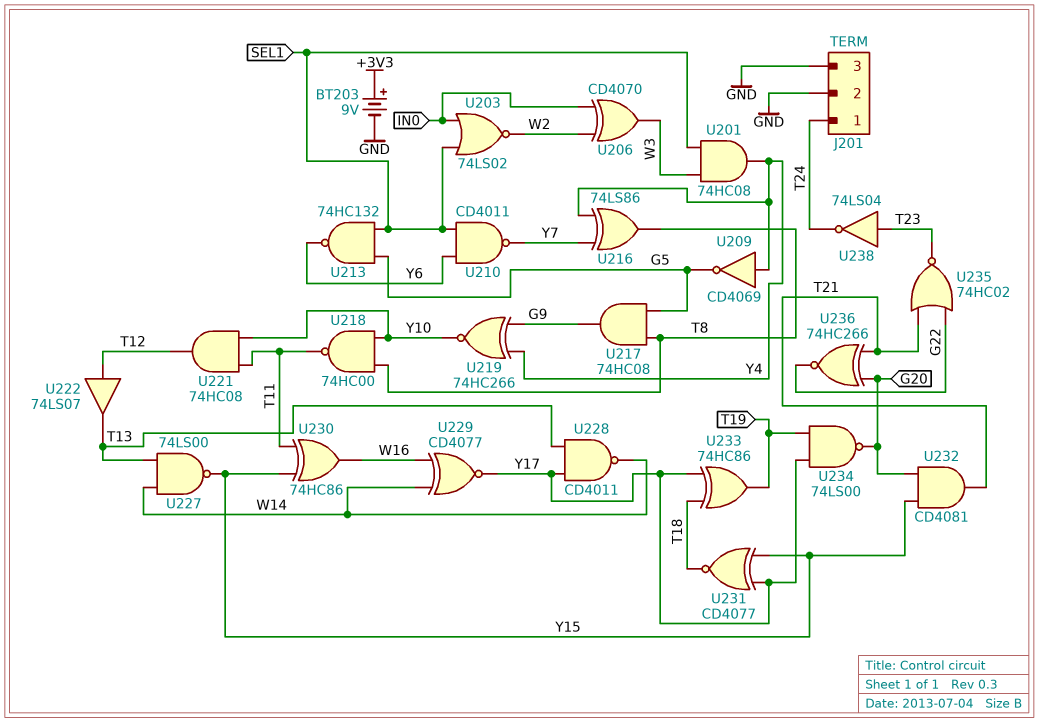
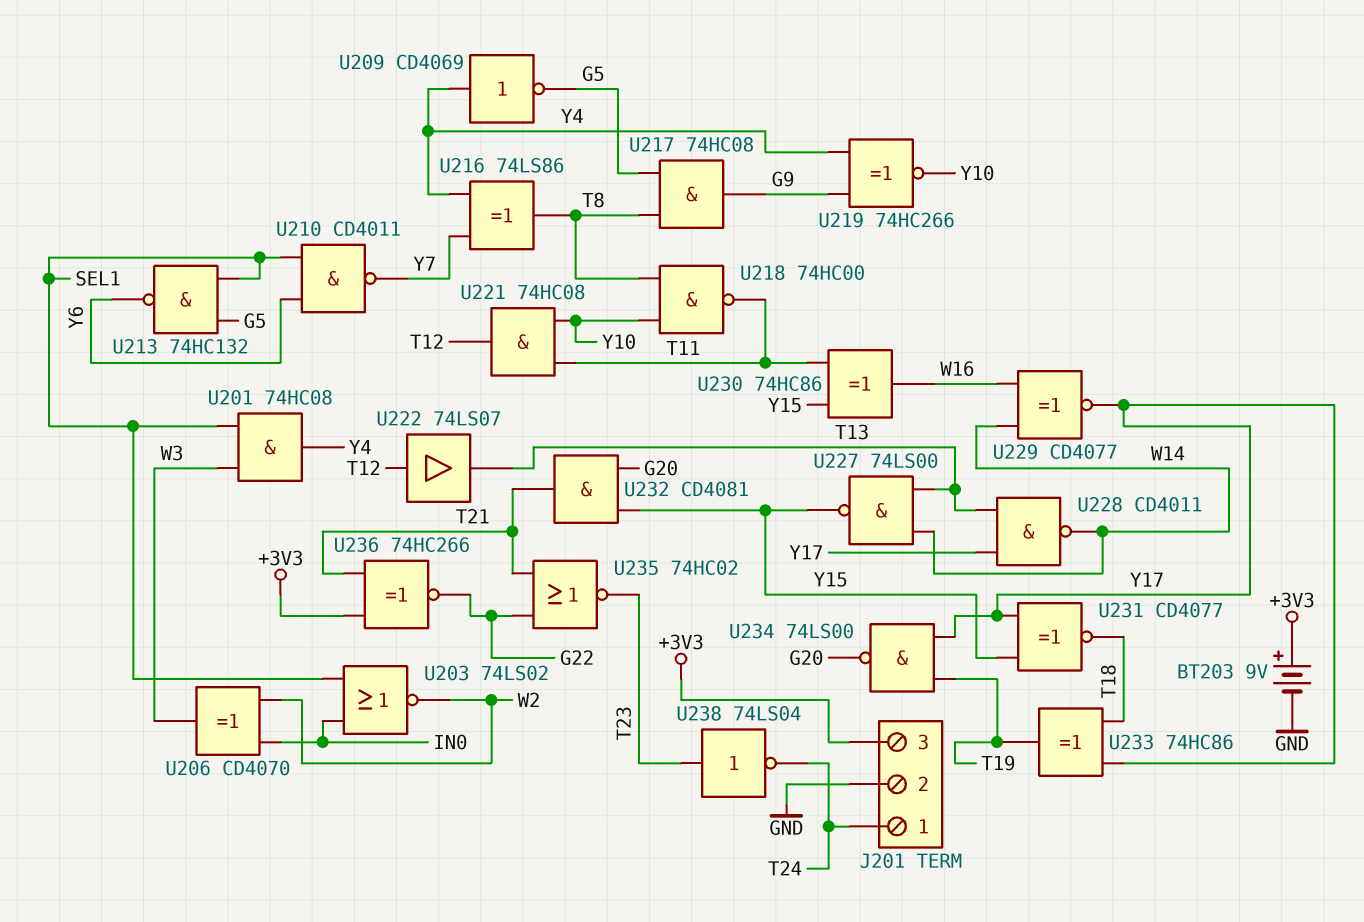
J201 pin 3: GND -> +3V3
U236: XNOR 74HC266 (in G20, in T21, out G22) -> XNOR 74HC266 (in +3V3, in T21, out G22)

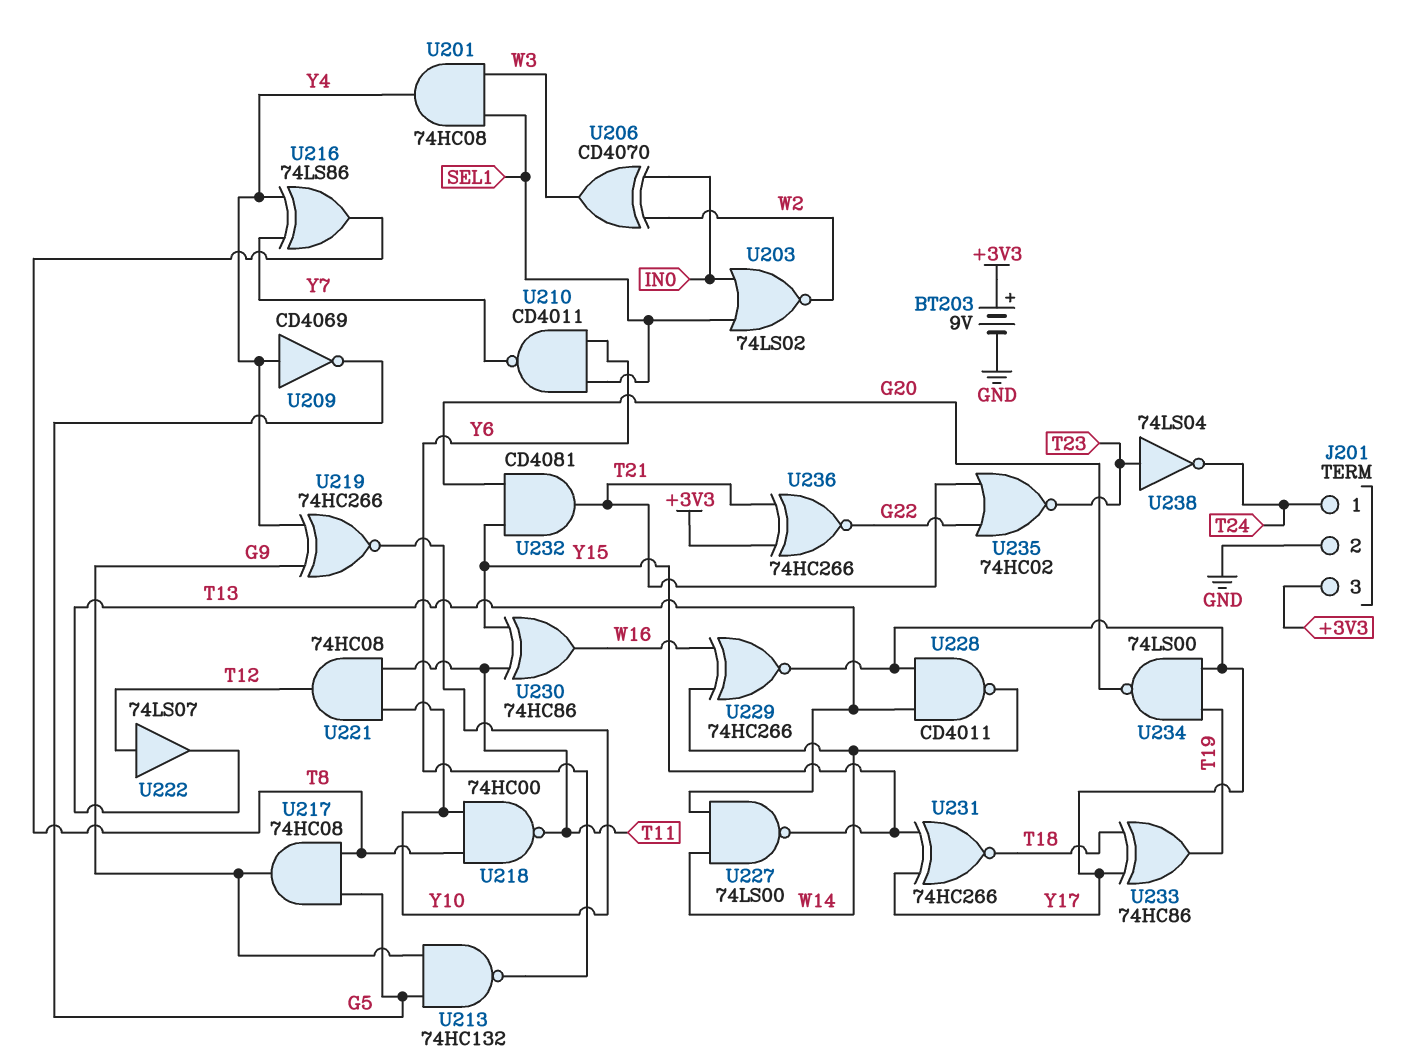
U213: NAND 74HC132 (in G5, in SEL1, out Y6) -> NAND 74HC132 (in G5, in G9, out Y6)
U229: XNOR CD4077 (in W14, in W16, out Y17) -> XNOR 74HC266 (in W14, in W16, out Y17)
U231: XNOR CD4077 (in Y15, in Y17, out T18) -> XNOR 74HC266 (in Y15, in Y17, out T18)

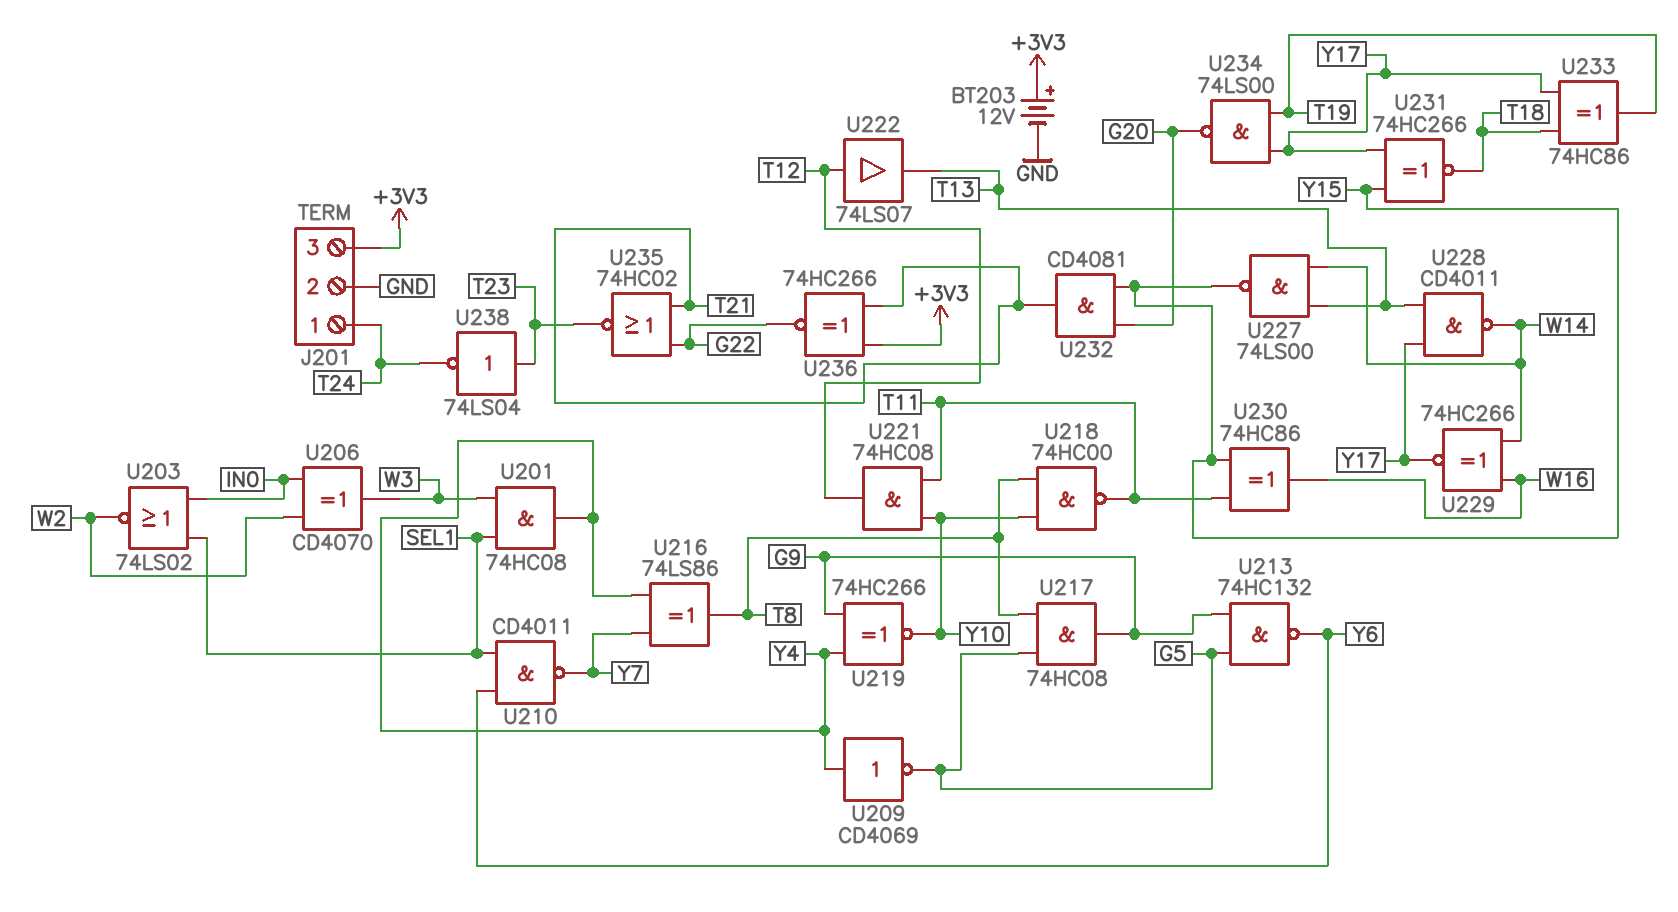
BT203: 9V (plus +3V3, minus GND) -> 12V (plus +3V3, minus GND)

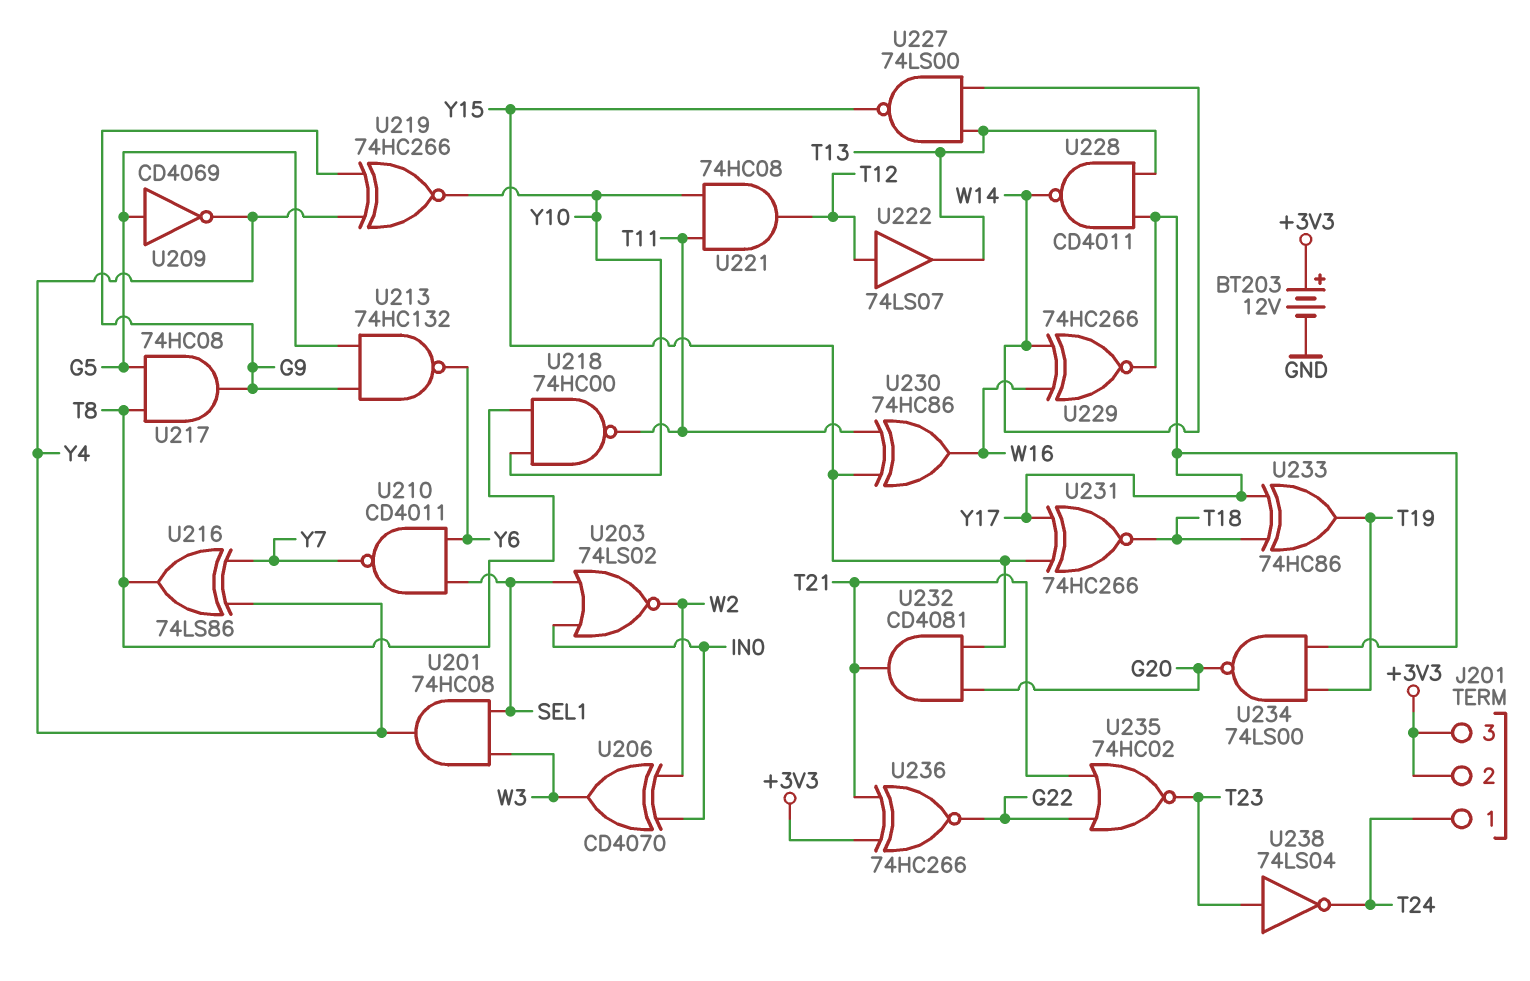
J201 pin 2: GND -> +3V3
U209: NOT CD4069 (in Y4, out G5) -> NOT CD4069 (in G5, out Y4)

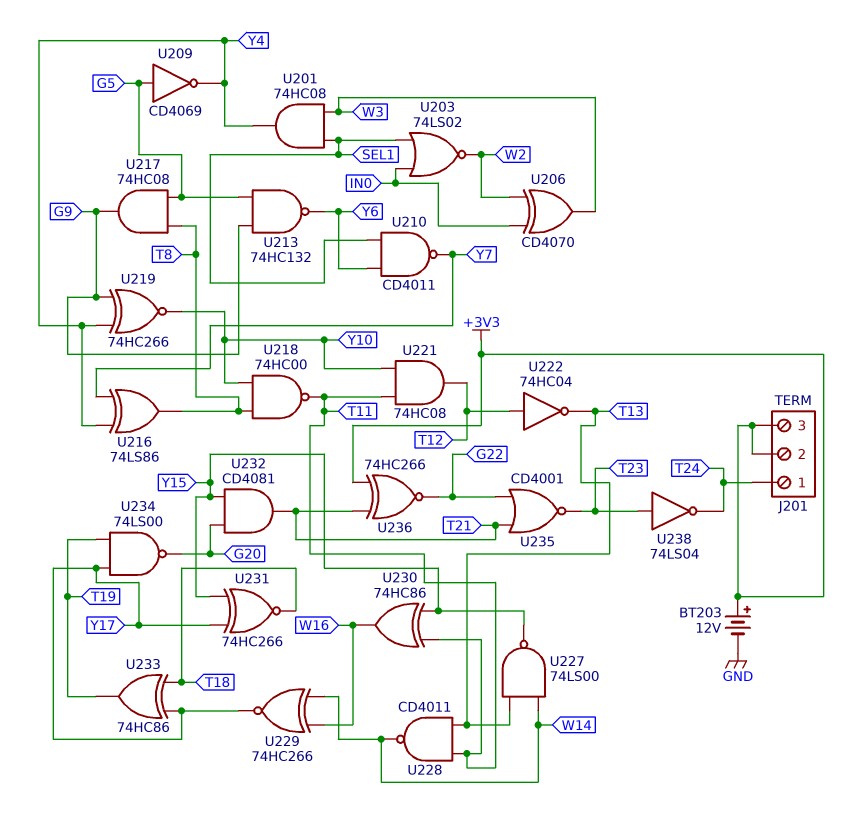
U222: buffer 74LS07 (in T12, out T13) -> NOT 74HC04 (in T12, out T13)
U228: NAND CD4011 (in T13, in Y17, out W14) -> NAND CD4011 (in T11, in T13, out W14)
U235: NOR 74HC02 (in G22, in T21, out T23) -> NOR CD4001 (in G22, in T21, out T23)

